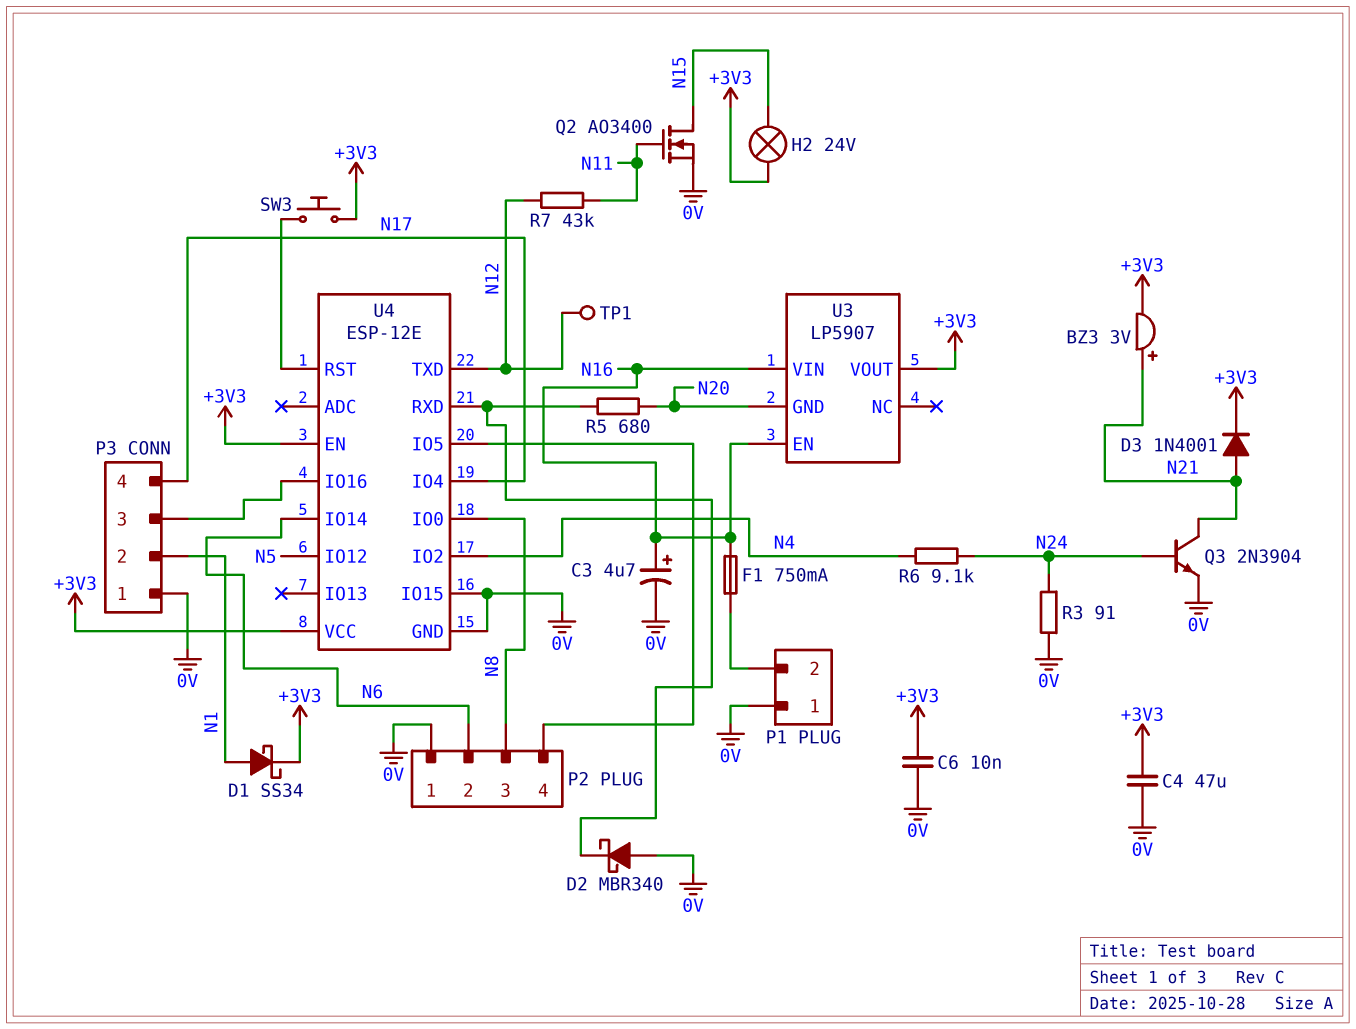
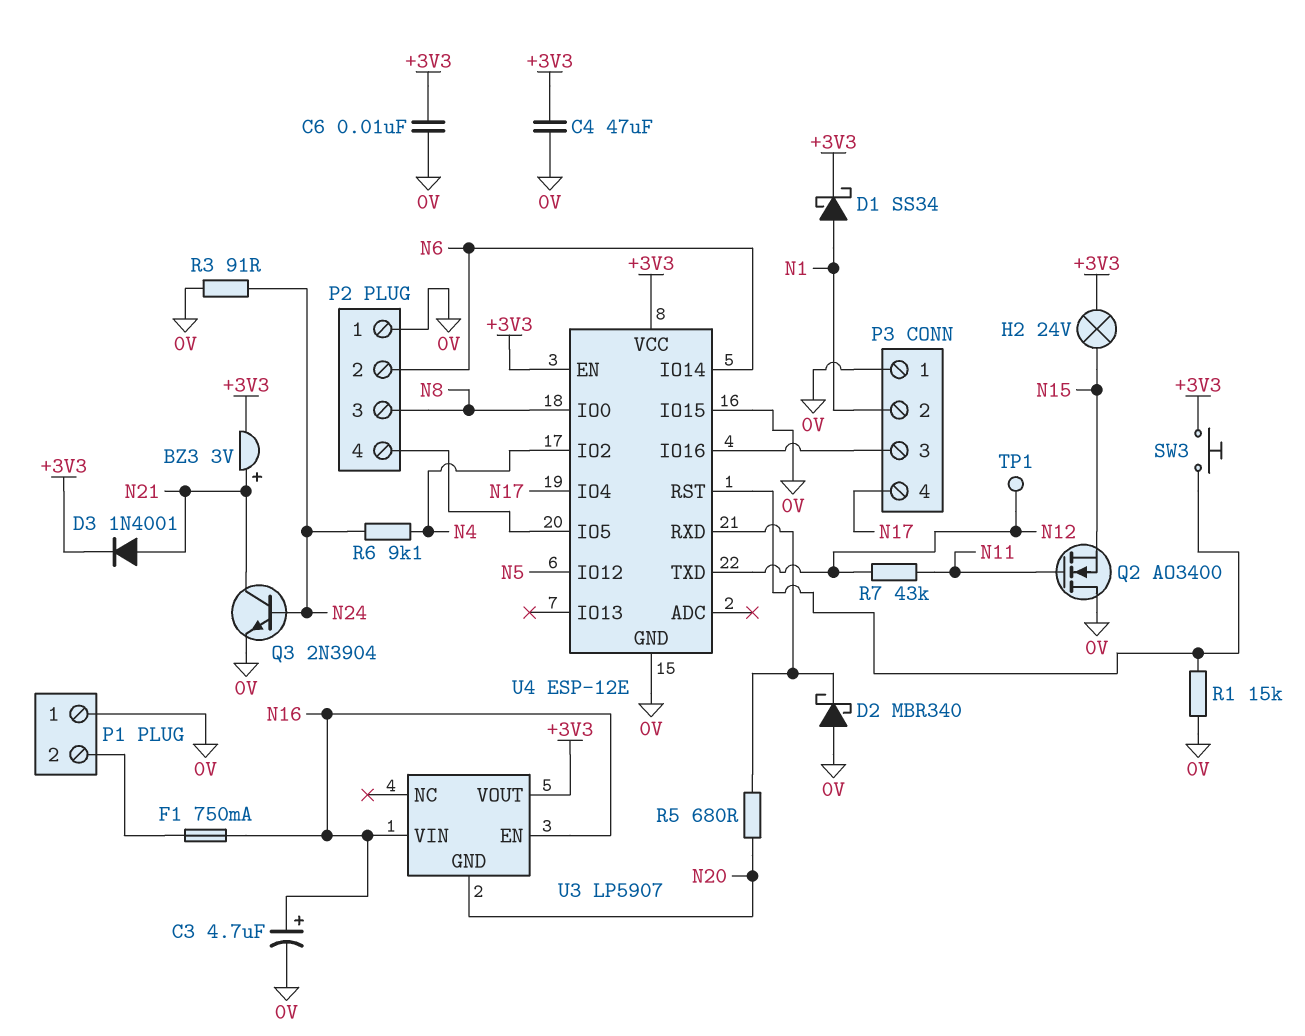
Q2: NMOS AO3400 (G N11, D N15, S 0V) -> NMOS AO3400 (G N11, D 0V, S N15)
R1: none -> 15k (0V, U4/RST)

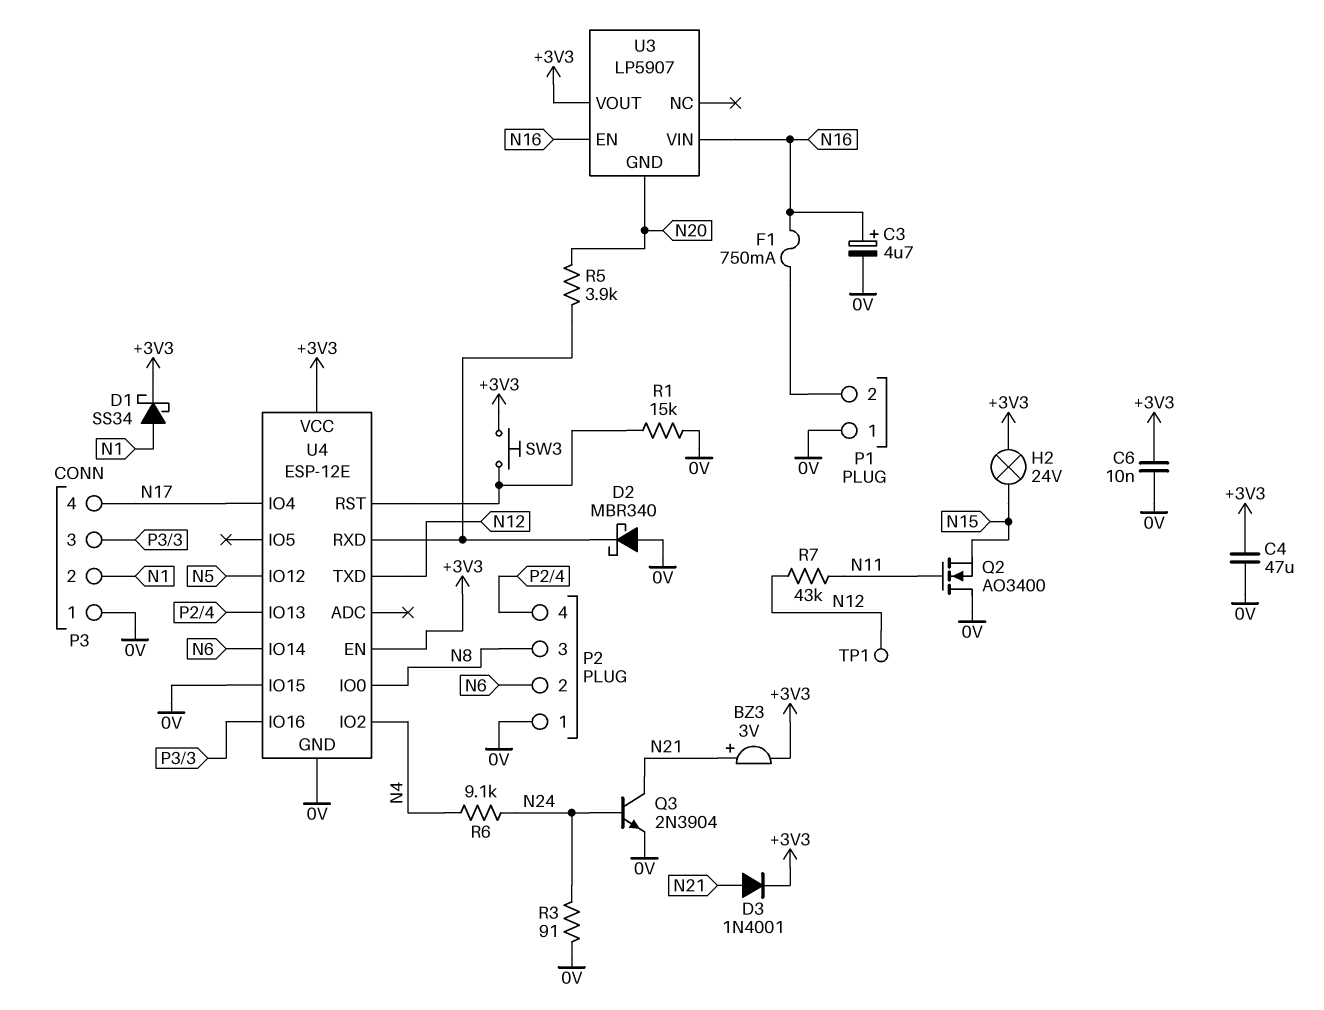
R5: 680 (N20, U4/RXD) -> 3.9k (N20, U4/RXD)
U4 pin IO5: P2/4 -> none
U4 pin IO13: none -> P2/4

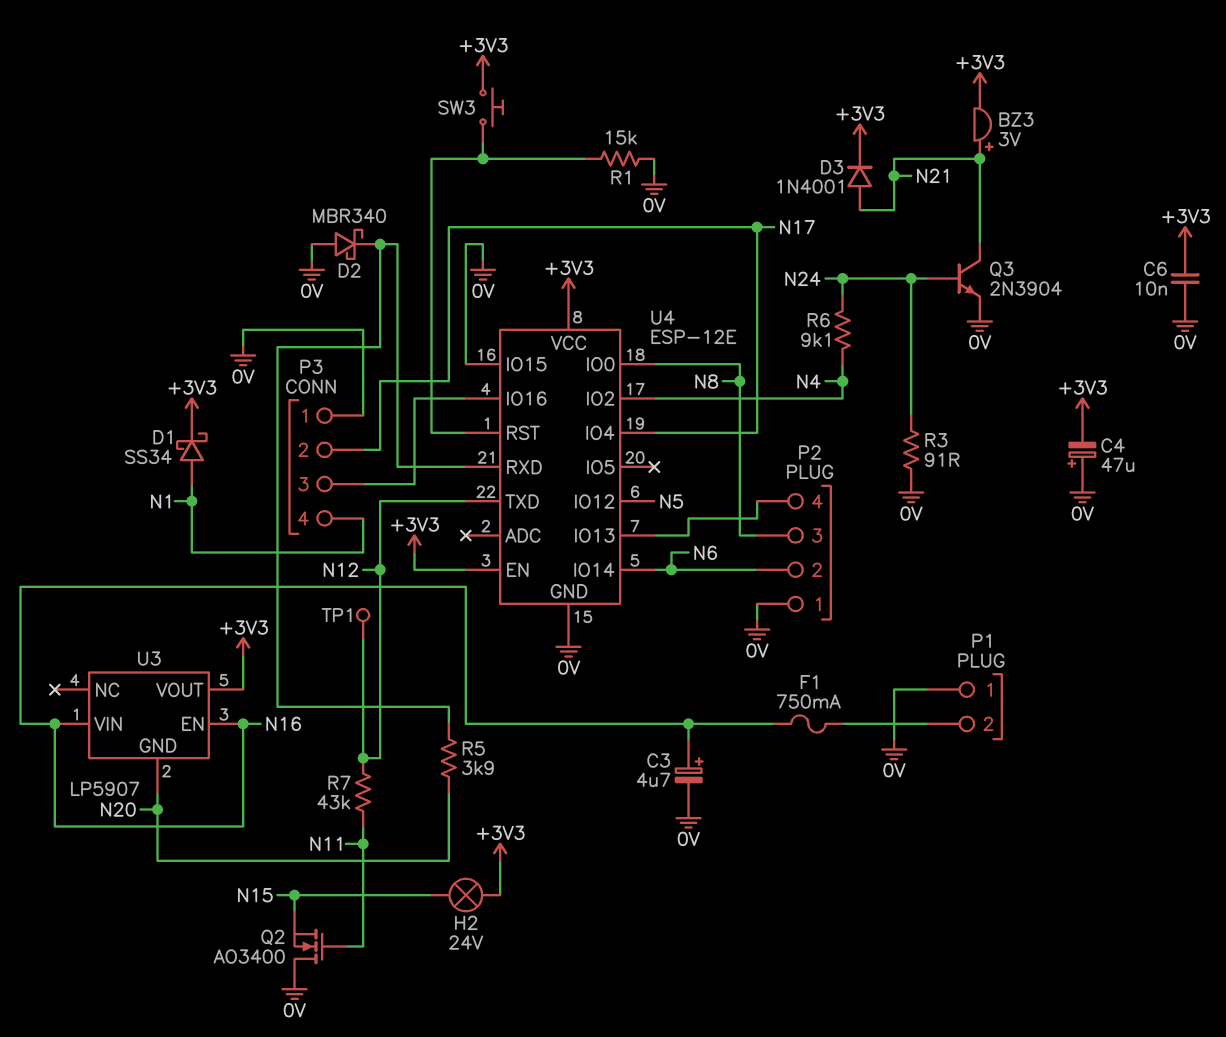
C4: 47uF (+3V3, 0V) -> 47uF (plus 0V, minus +3V3)
P3 pin 2: N1 -> N17
P3 pin 4: N17 -> N1

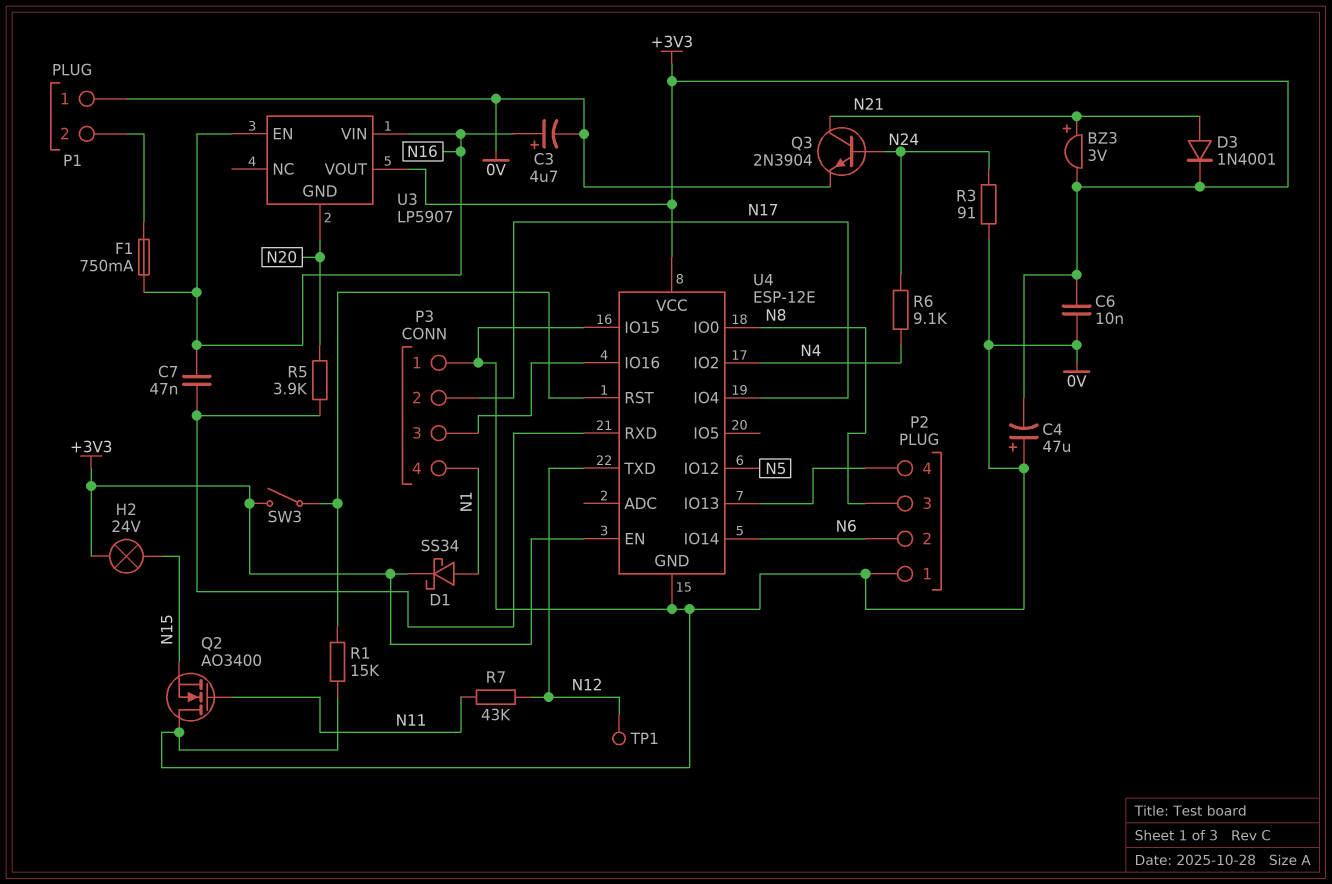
C7: none -> 47nF (N16, U4/RXD)
D2: schottky MBR340 (A 0V, K U4/RXD) -> none
SW3: button (+3V3, U4/RST) -> switch (+3V3, U4/RST)

